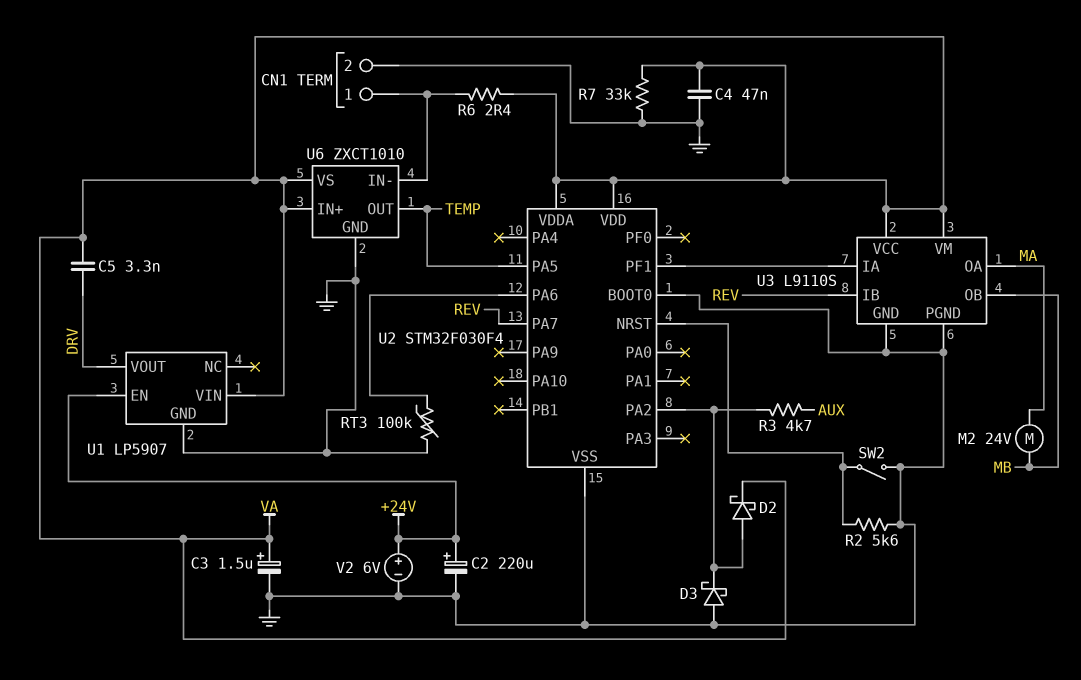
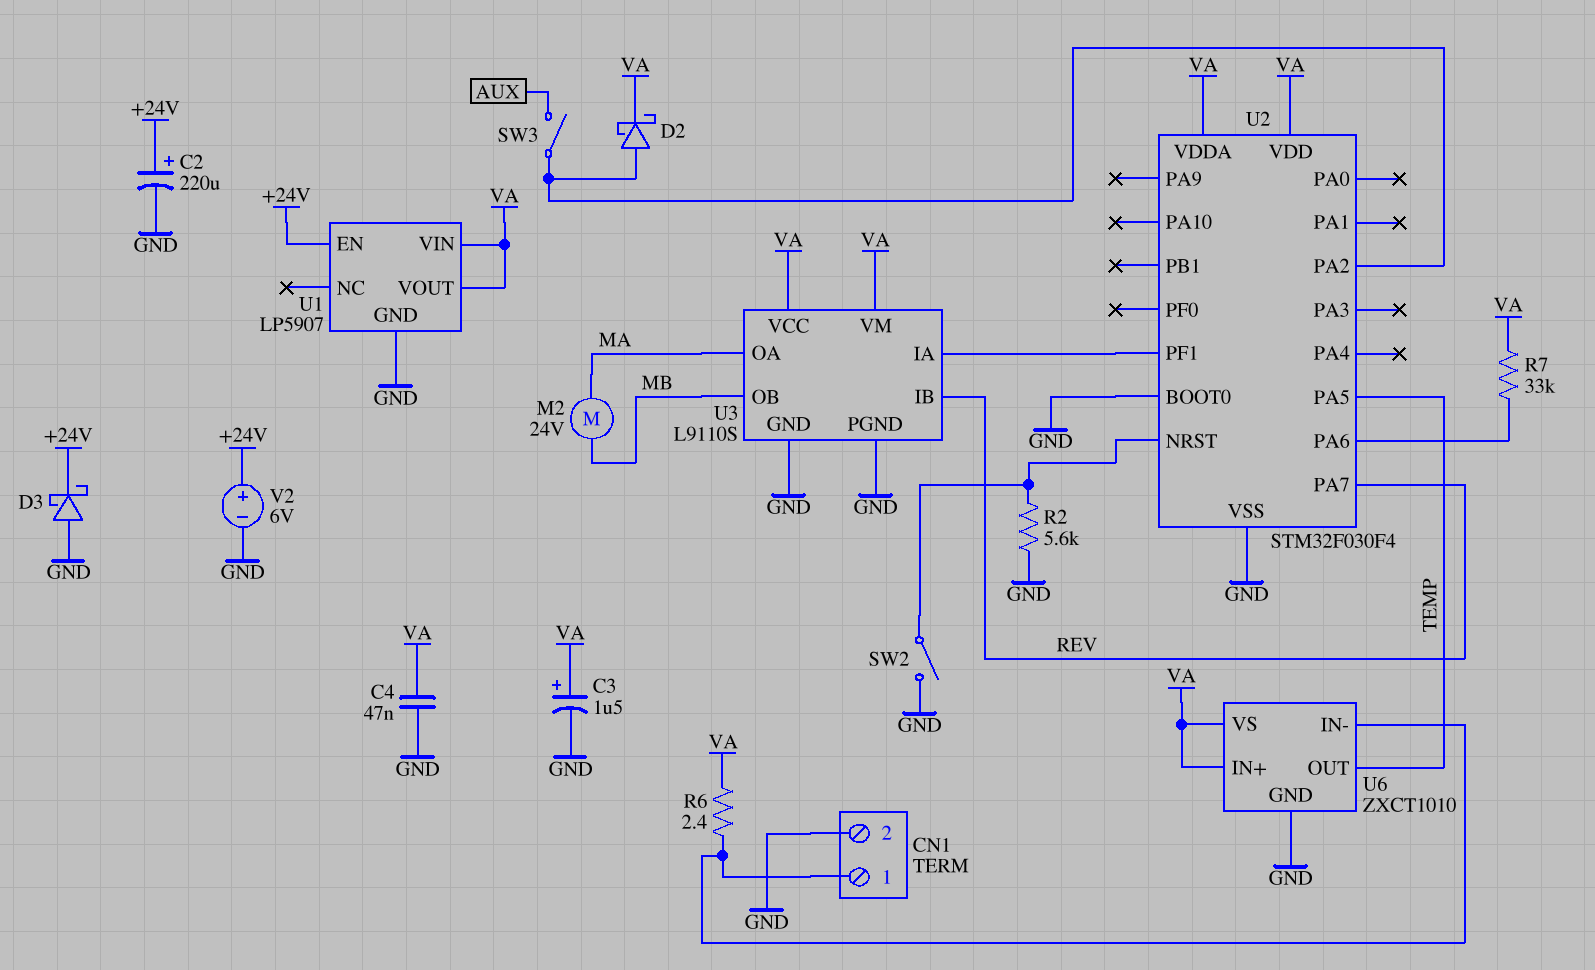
C5: 3.3nF (DRV, VA) -> none
D3: schottky (A GND, K U2/PA2) -> schottky (A GND, K +24V)
R3: 4.7k (AUX, U2/PA2) -> none
R7: 33k (GND, VA) -> 33k (U2/PA6, VA)
RT3: 100k (GND, U2/PA6) -> none
SW3: none -> switch (AUX, U2/PA2)
U1 pin VOUT: DRV -> VA

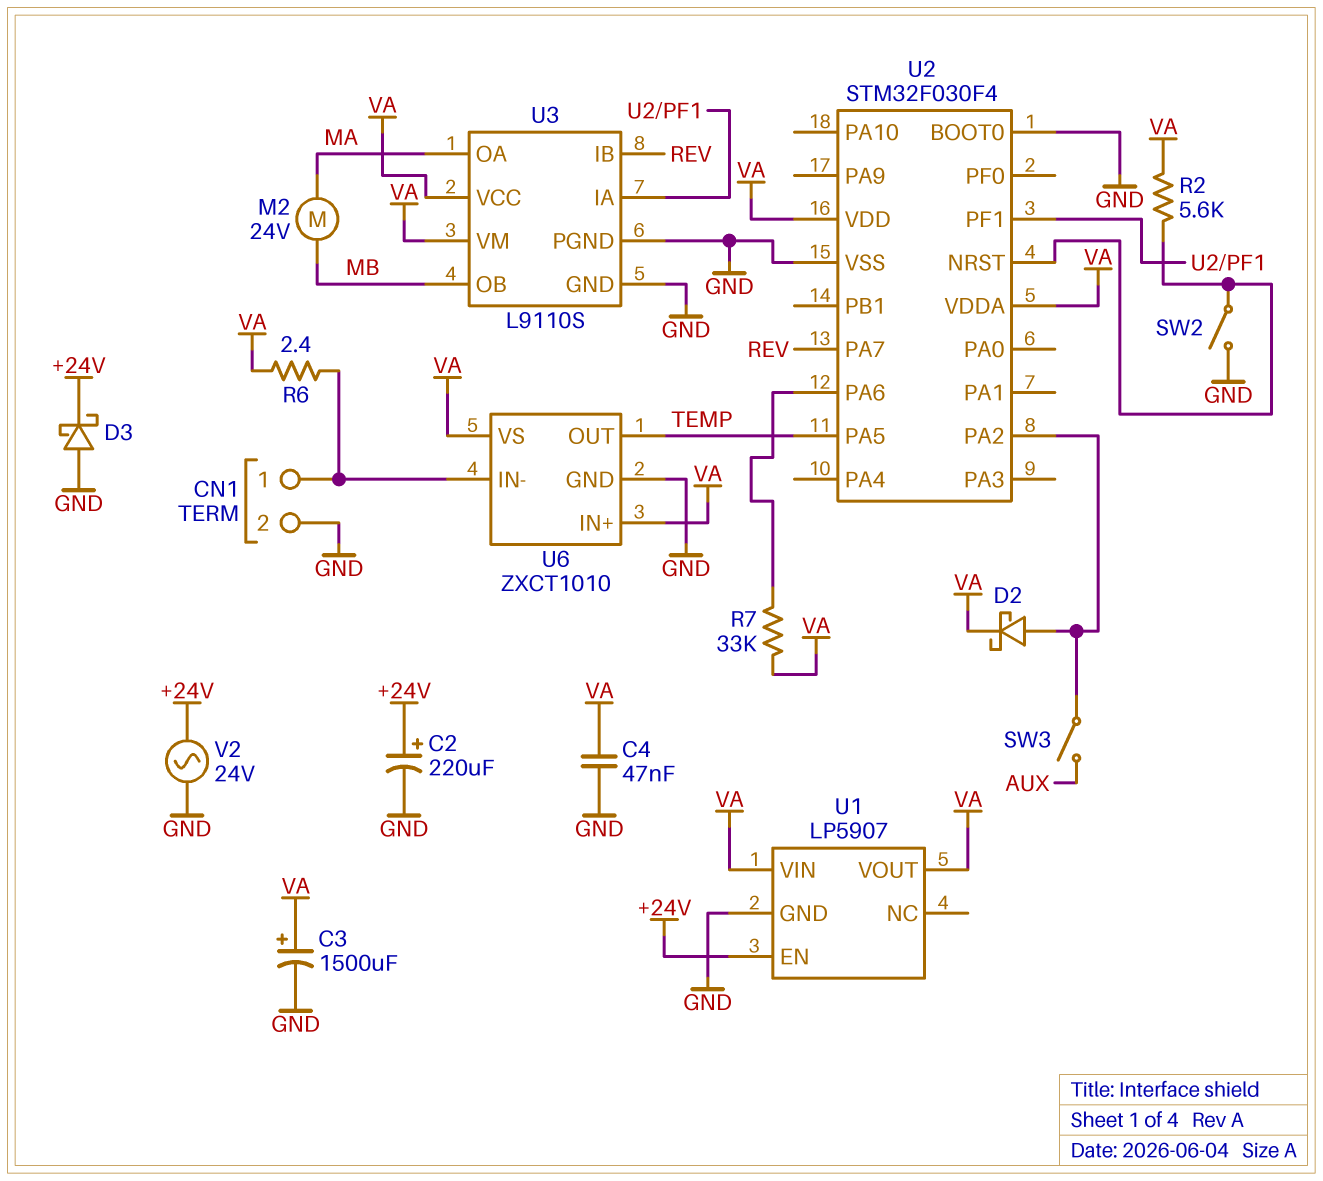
C3: 1.5uF (plus VA, minus GND) -> 1500uF (plus VA, minus GND)
R2: 5.6k (GND, U2/NRST) -> 5.6k (U2/NRST, VA)
V2: 6V (plus +24V, minus GND) -> AC 24V (+24V, GND)

